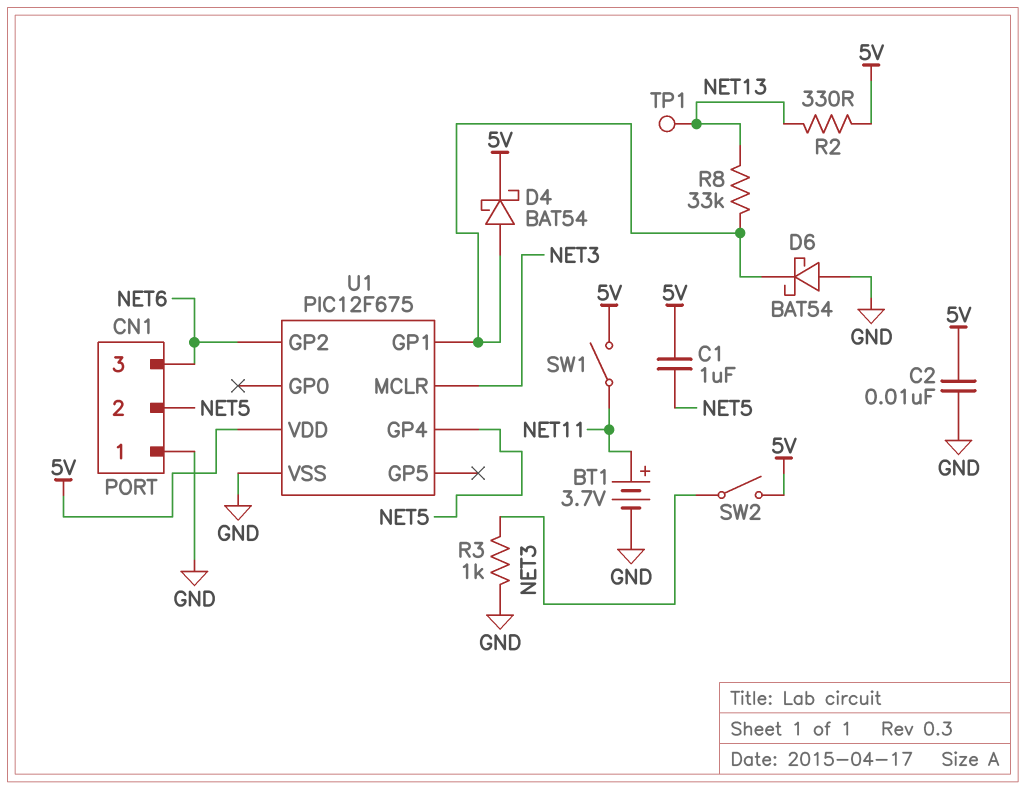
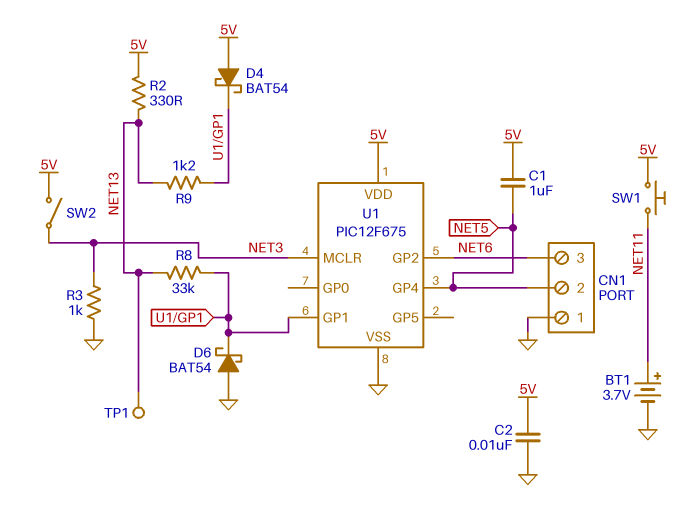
D4: schottky BAT54 (A U1/GP1, K 5V) -> schottky BAT54 (A 5V, K U1/GP1)
R9: none -> 1.2k (NET13, U1/GP1)
SW1: switch (5V, NET11) -> button (5V, NET11)

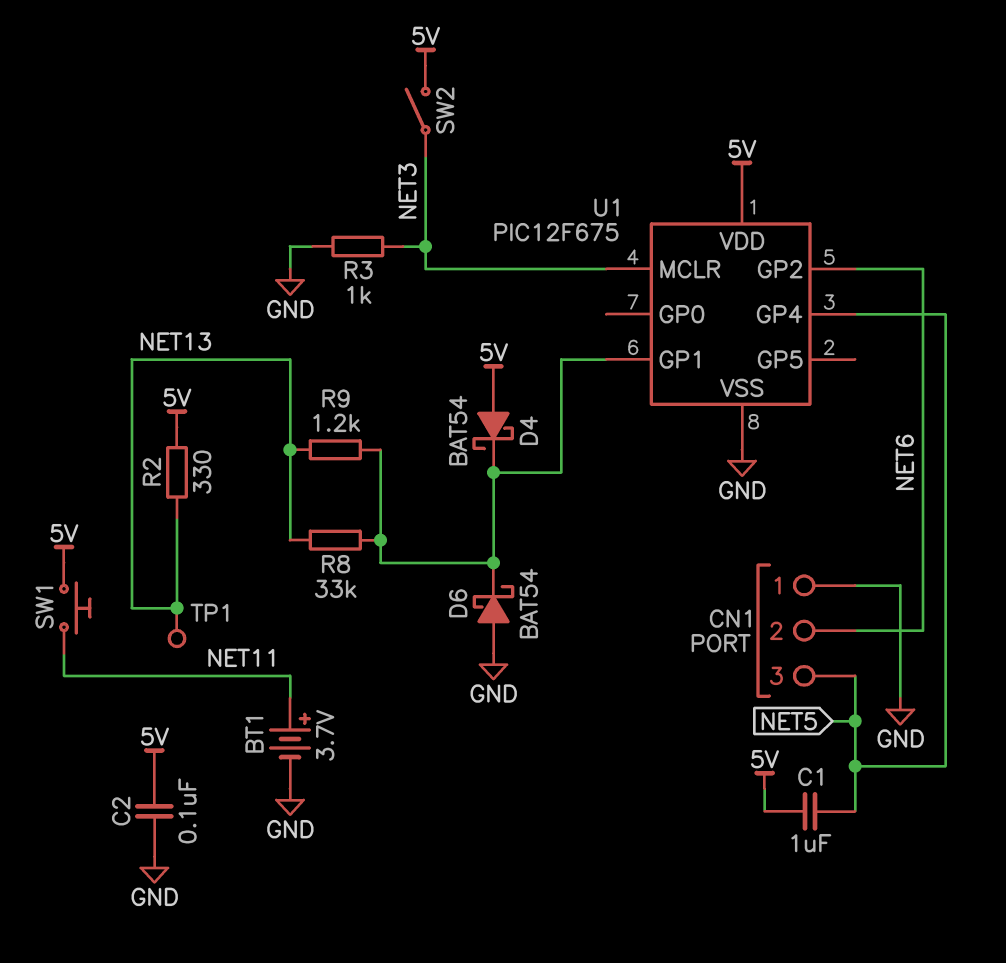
C2: 10nF (5V, GND) -> 100nF (5V, GND)
CN1 pin 2: NET5 -> NET6
CN1 pin 3: NET6 -> NET5

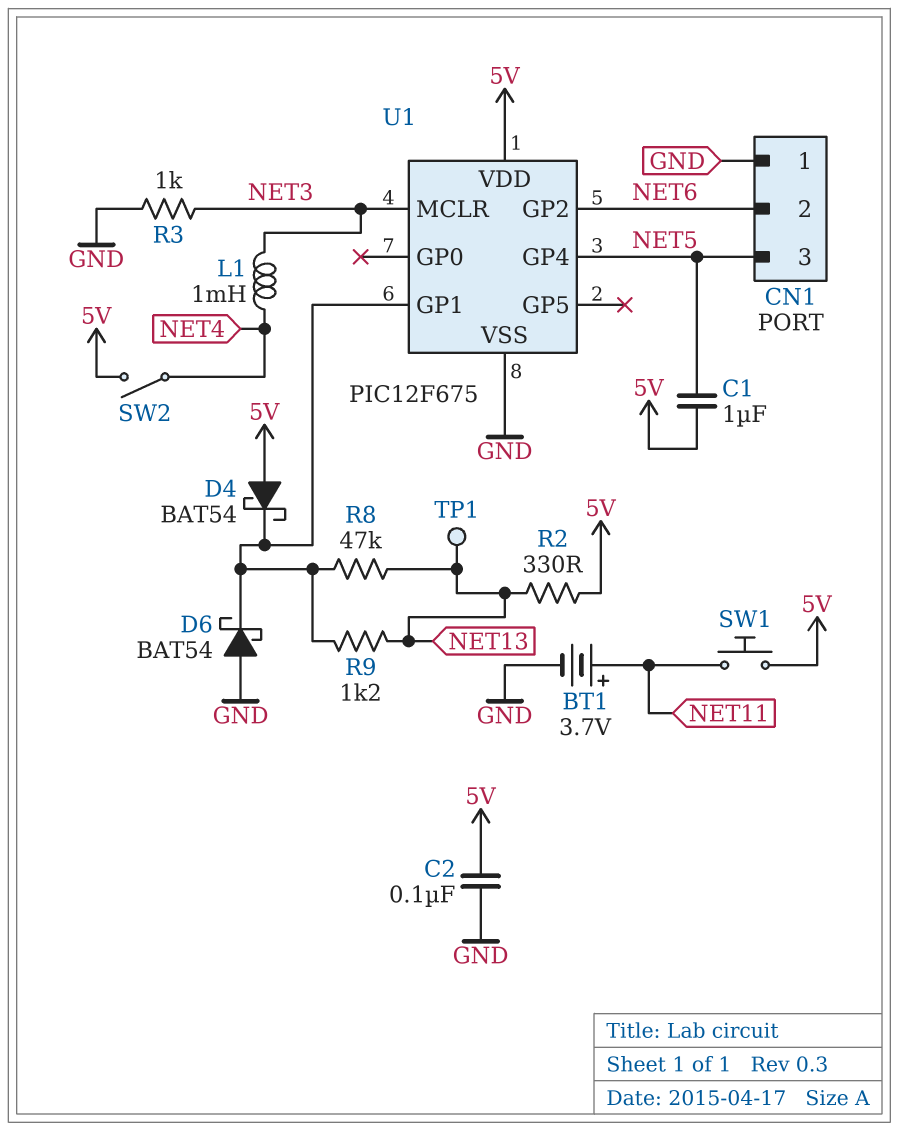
L1: none -> 1mH (NET3, NET4)
R8: 33k (NET13, U1/GP1) -> 47k (NET13, U1/GP1)
SW2: switch (5V, NET3) -> switch (5V, NET4)

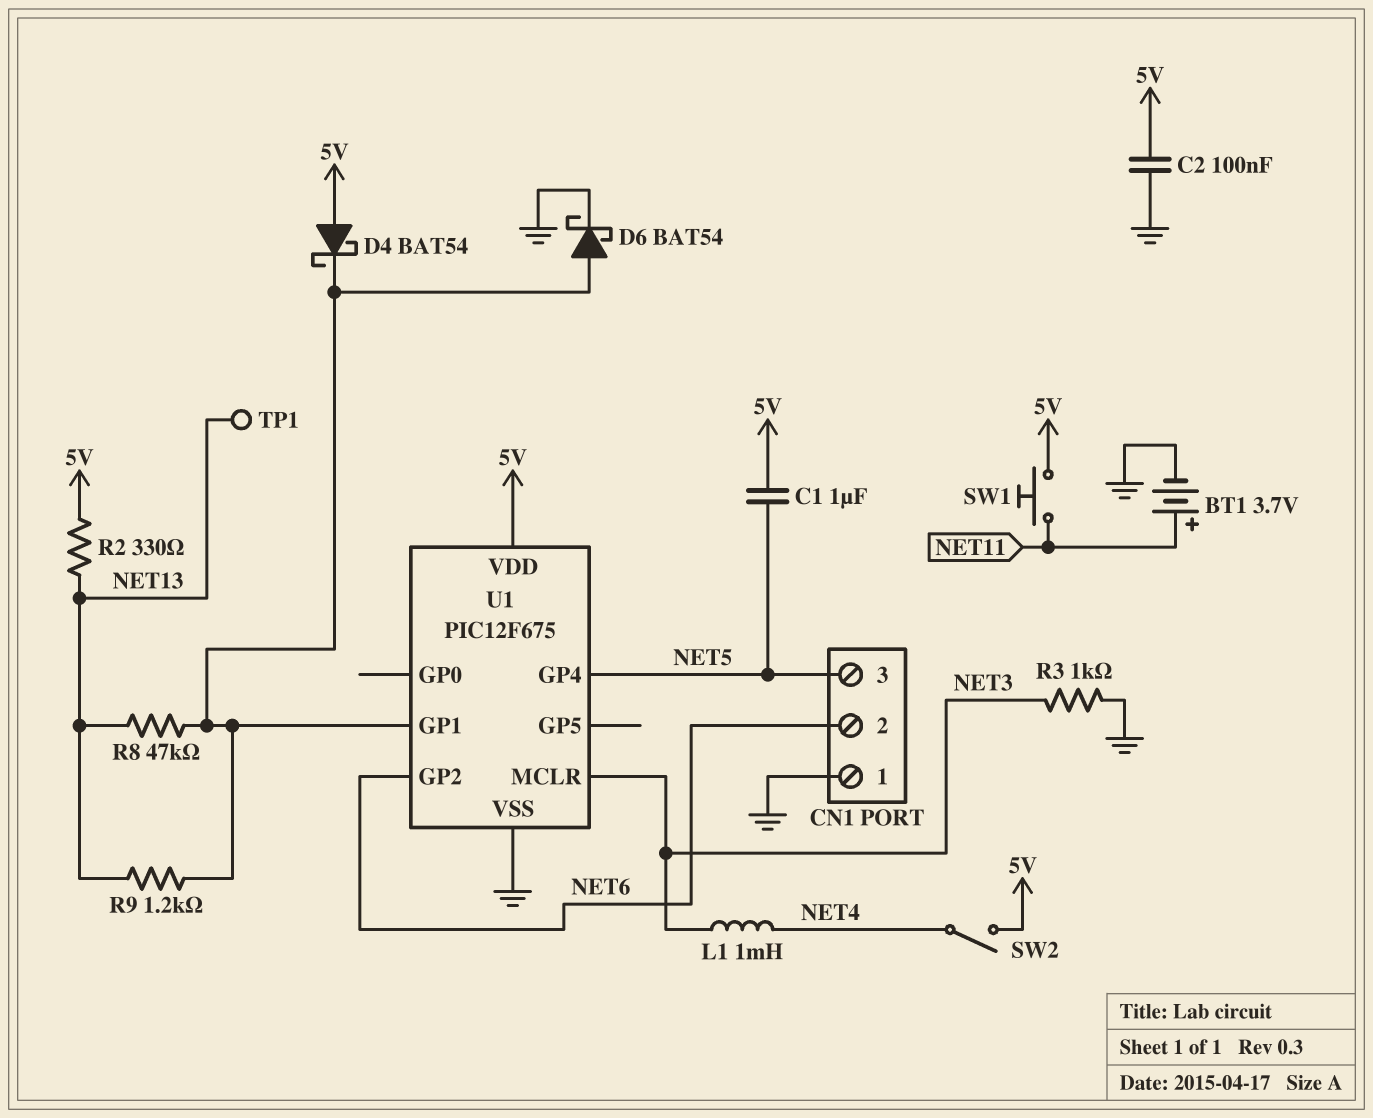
D6: schottky BAT54 (A GND, K U1/GP1) -> schottky BAT54 (A U1/GP1, K GND)

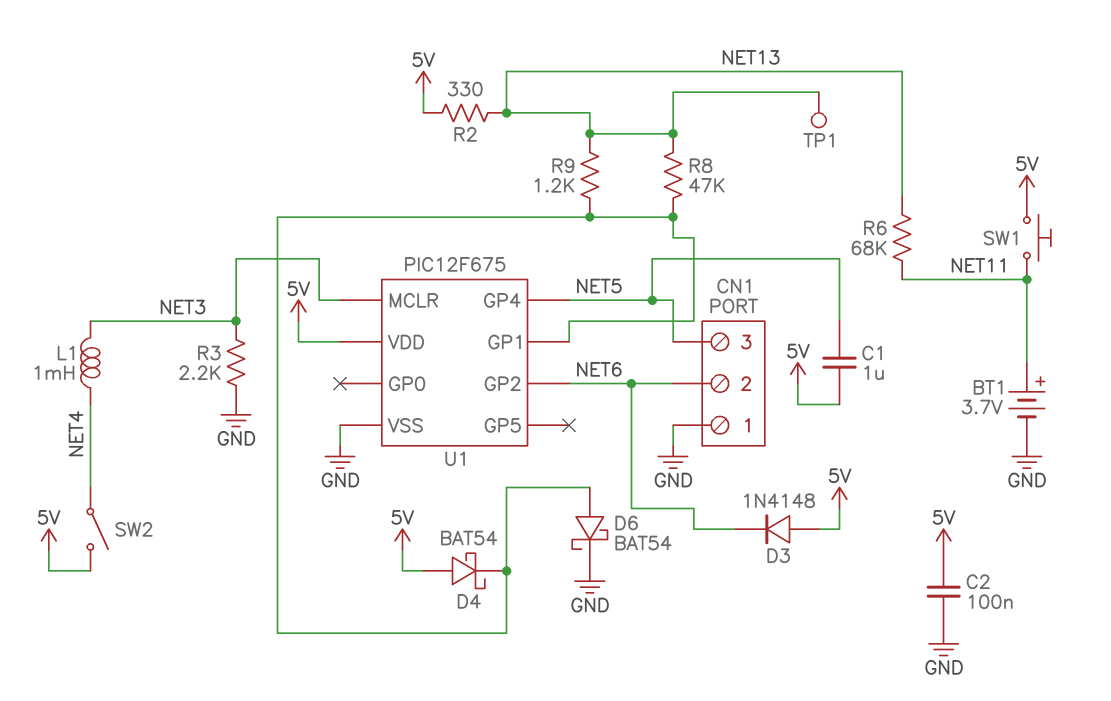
D3: none -> diode 1N4148 (A 5V, K NET6)
R3: 1k (GND, NET3) -> 2.2k (GND, NET3)
R6: none -> 68k (NET11, NET13)

